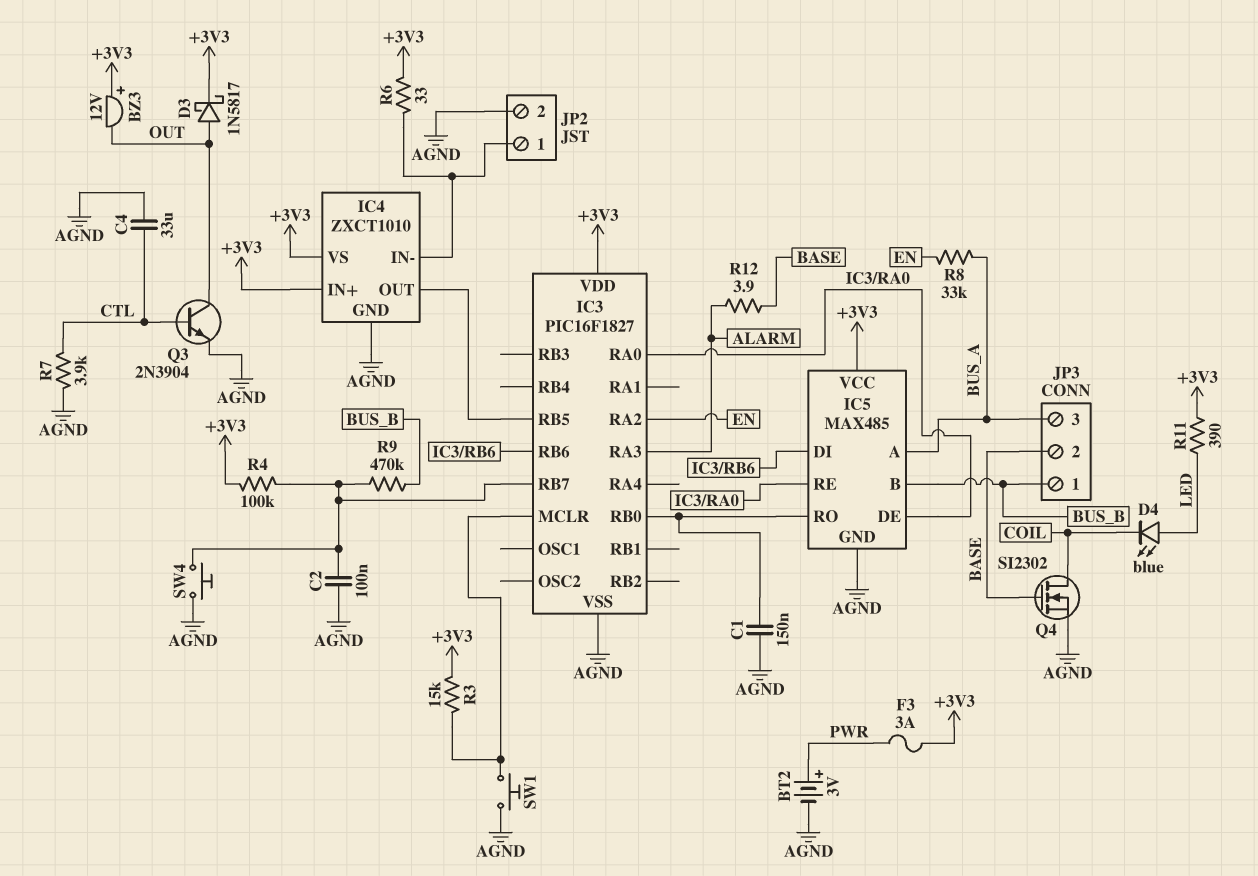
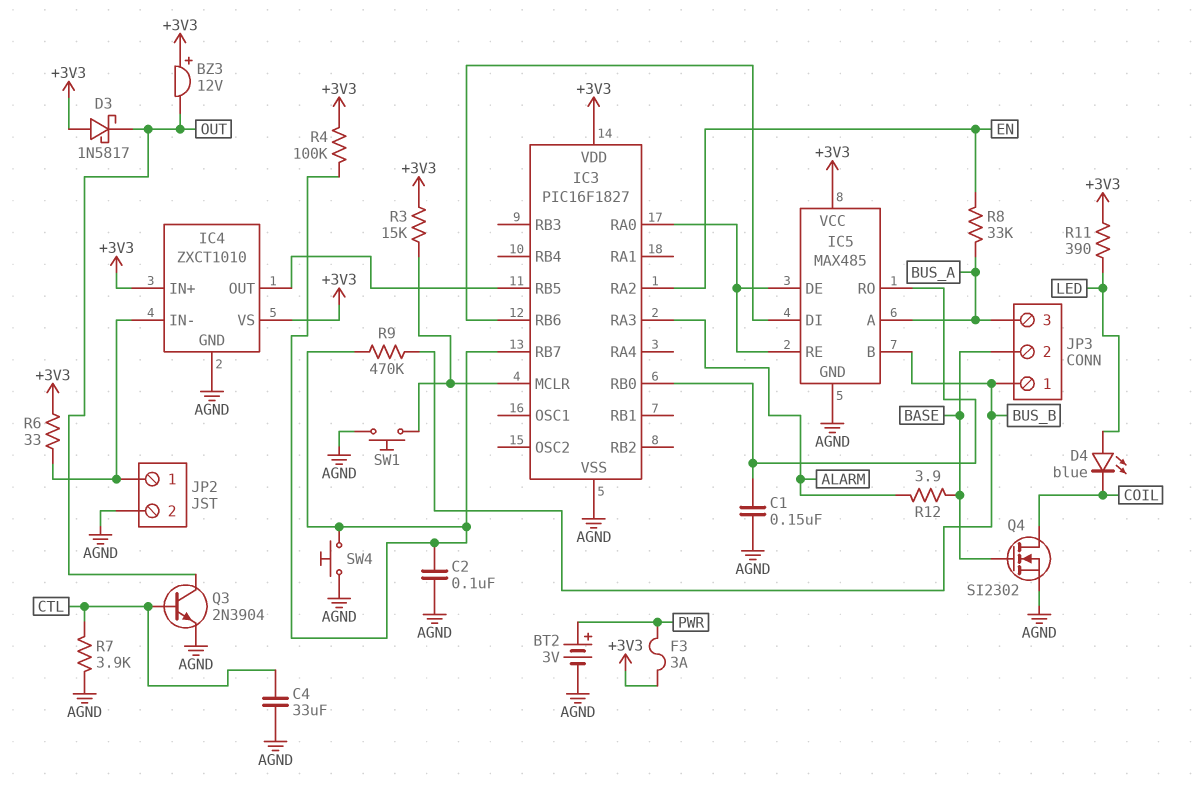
D3: schottky 1N5817 (A OUT, K +3V3) -> schottky 1N5817 (A +3V3, K OUT)

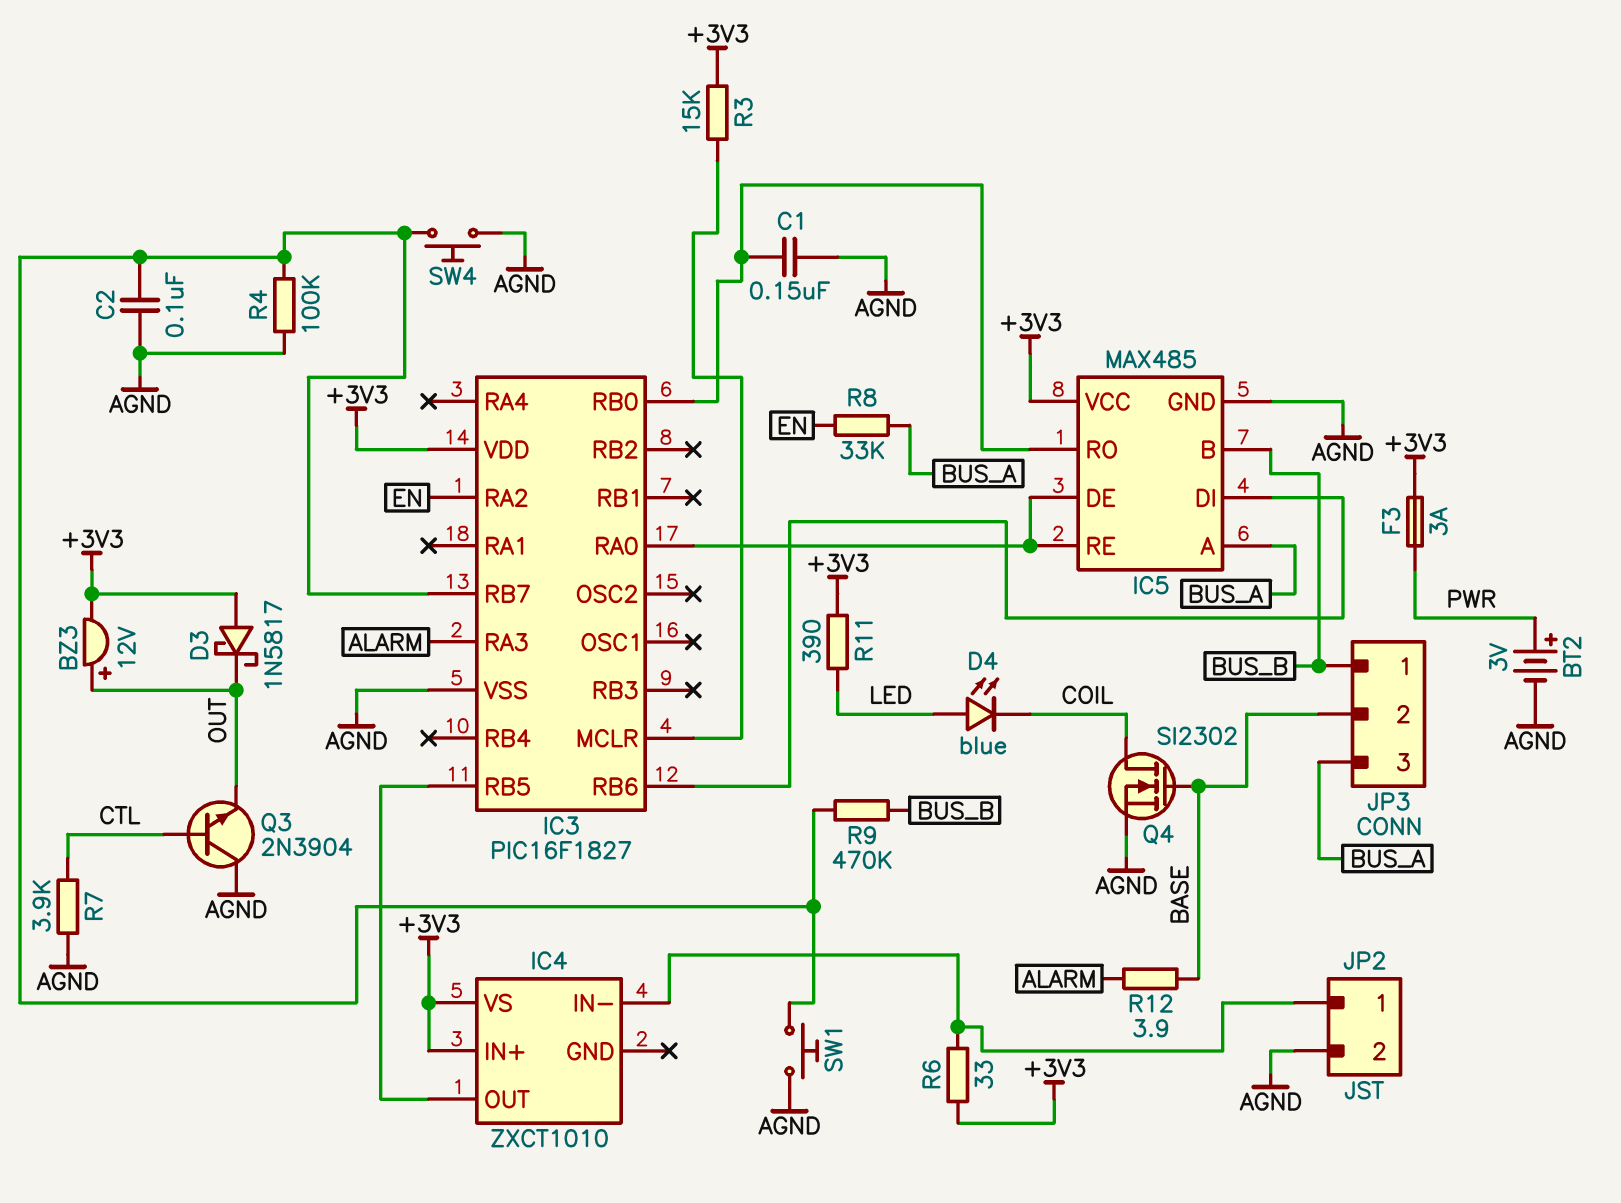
BZ3: buzzer 12V (plus +3V3, minus OUT) -> buzzer 12V (plus OUT, minus +3V3)
C4: 33uF (AGND, CTL) -> none
IC4 pin GND: AGND -> none
Q3: NPN 2N3904 (B CTL, C OUT, E AGND) -> NPN 2N3904 (B CTL, C AGND, E OUT)
R4: 100k (+3V3, IC3/RB7) -> 100k (AGND, IC3/RB7)
SW1: button (AGND, IC3/MCLR) -> button (AGND, IC3/RB7)

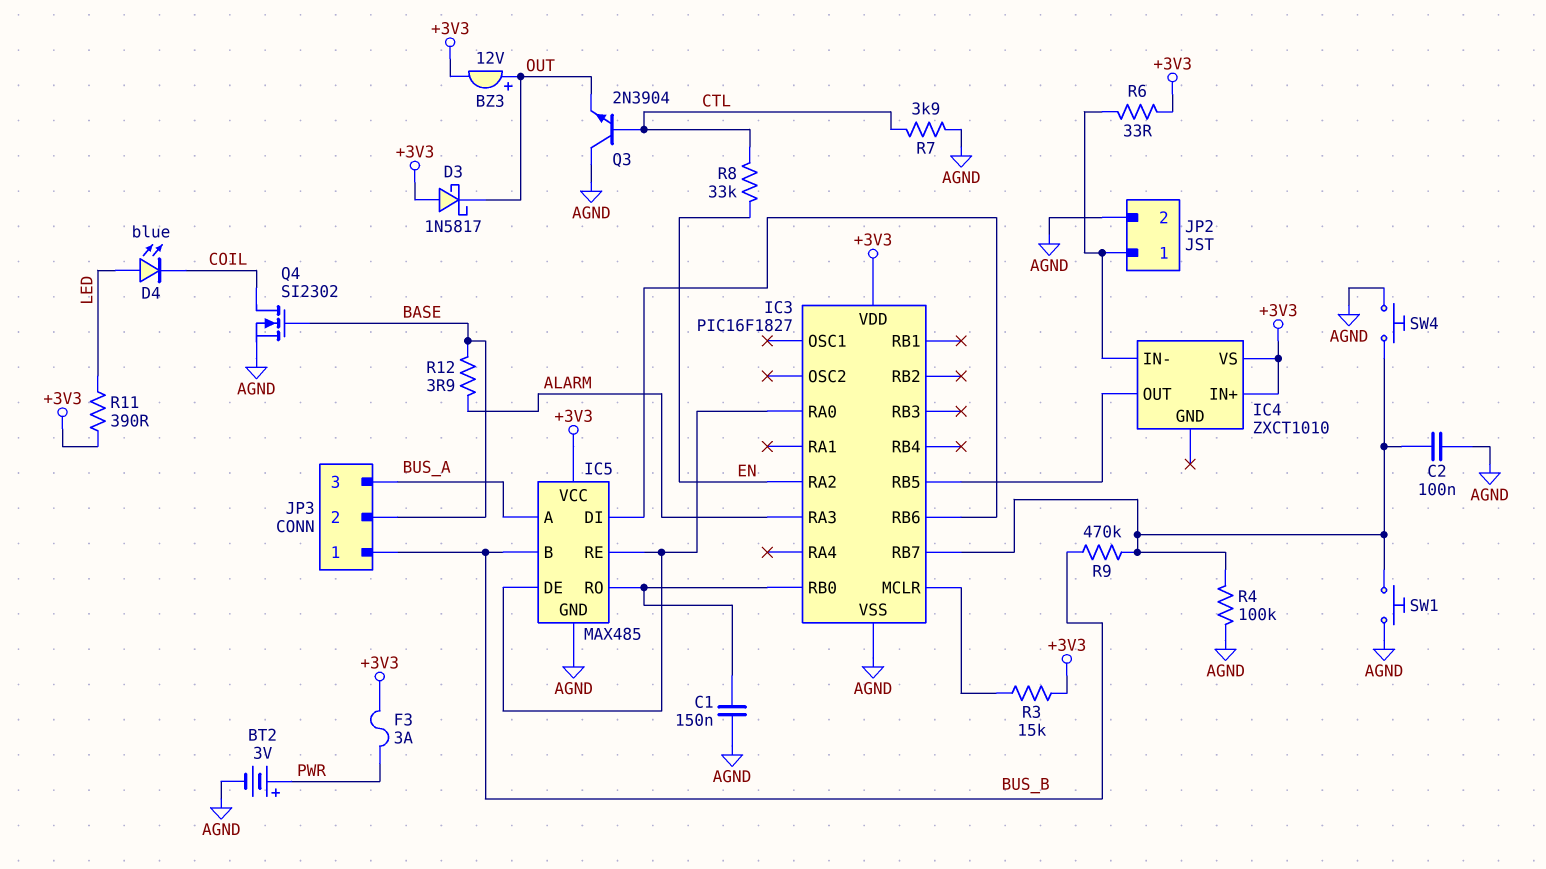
R8: 33k (BUS_A, EN) -> 33k (CTL, EN)

